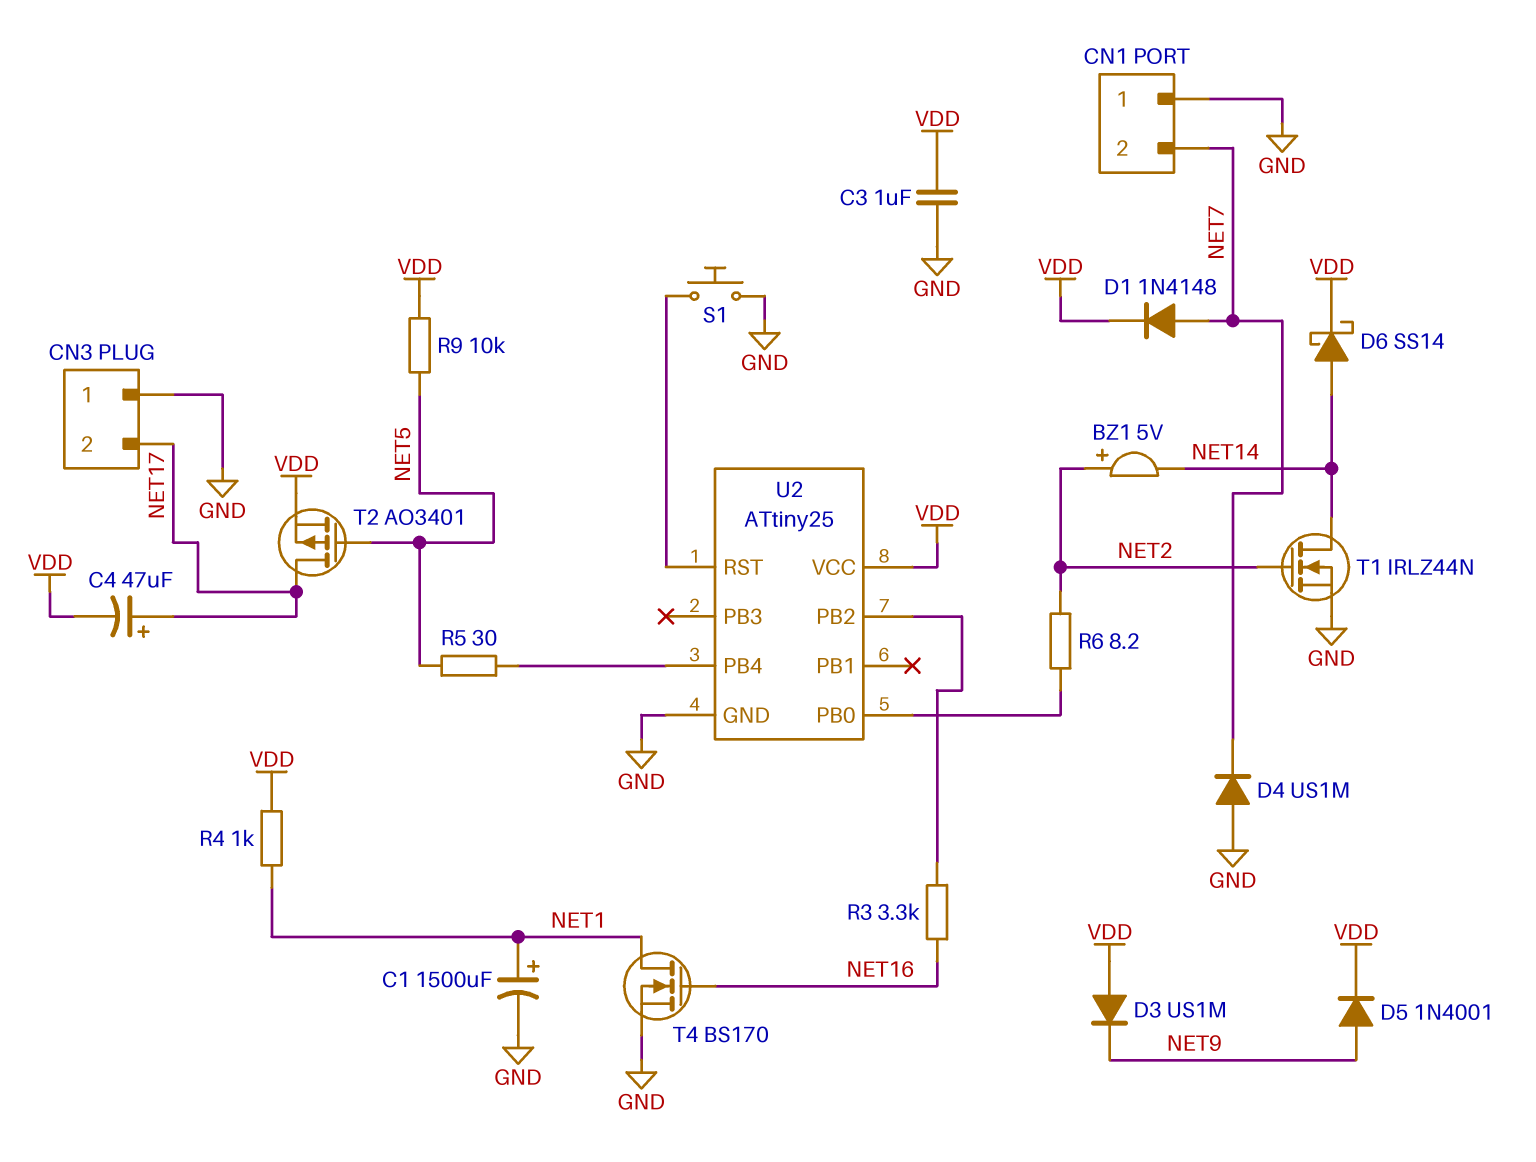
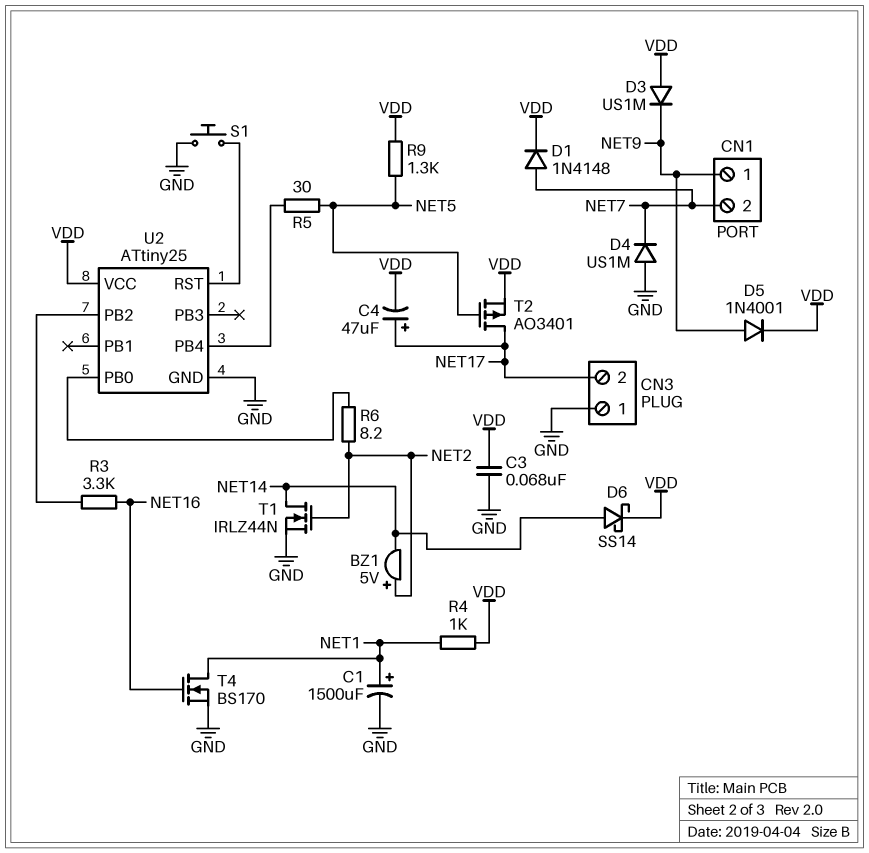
C3: 1uF (GND, VDD) -> 68nF (GND, VDD)
CN1 pin 1: GND -> NET9
R9: 10k (NET5, VDD) -> 1.3k (NET5, VDD)

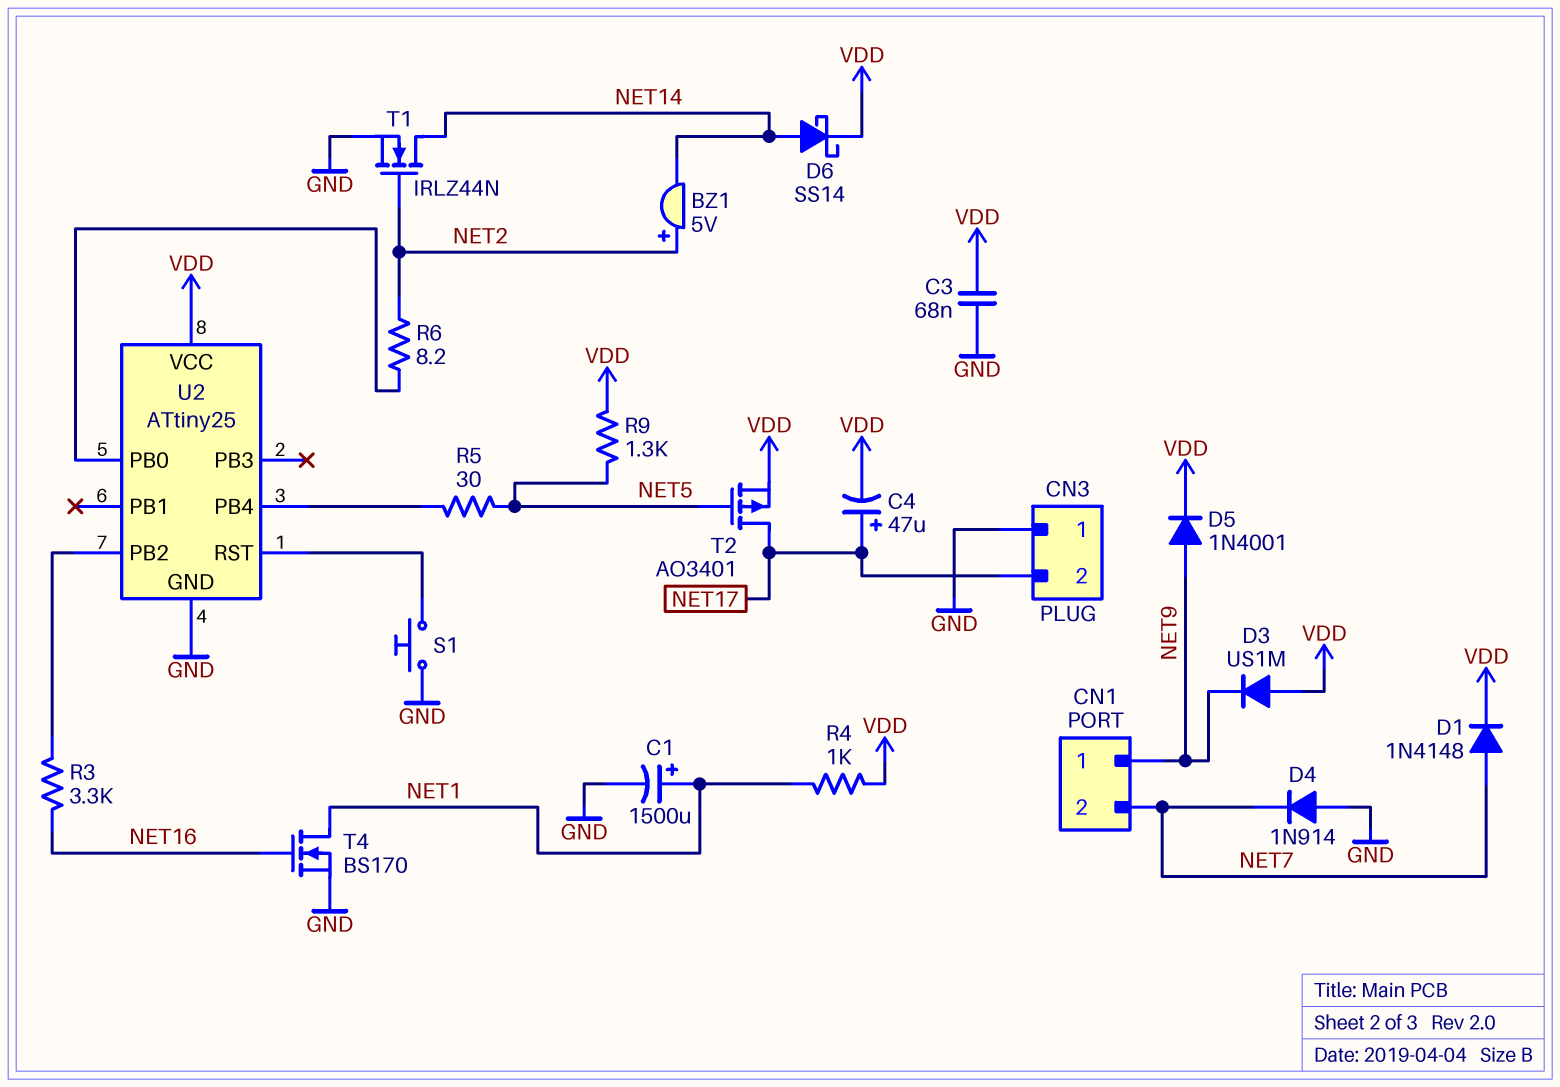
D4: diode US1M (A GND, K NET7) -> diode 1N914 (A GND, K NET7)

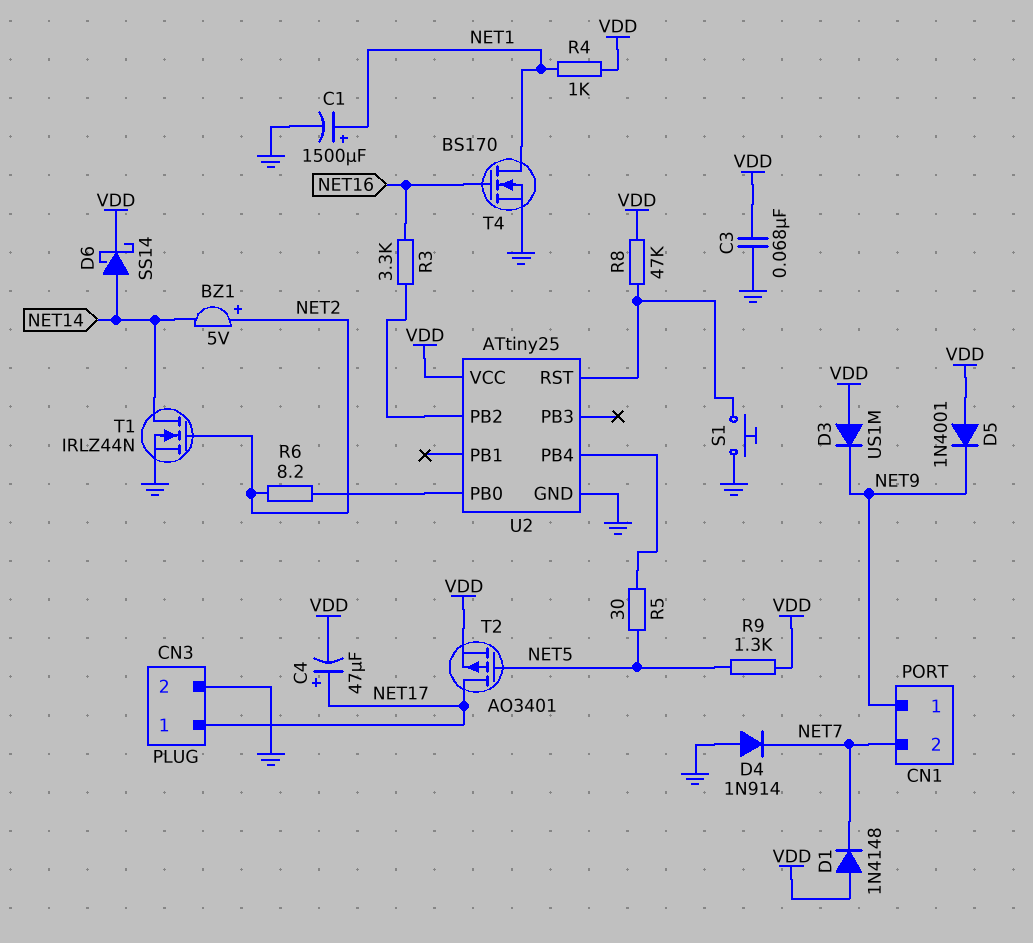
CN3 pin 1: GND -> NET17
CN3 pin 2: NET17 -> GND
D1: diode 1N4148 (A NET7, K VDD) -> diode 1N4148 (A VDD, K NET7)
D5: diode 1N4001 (A NET9, K VDD) -> diode 1N4001 (A VDD, K NET9)
R8: none -> 47k (U2/RST, VDD)

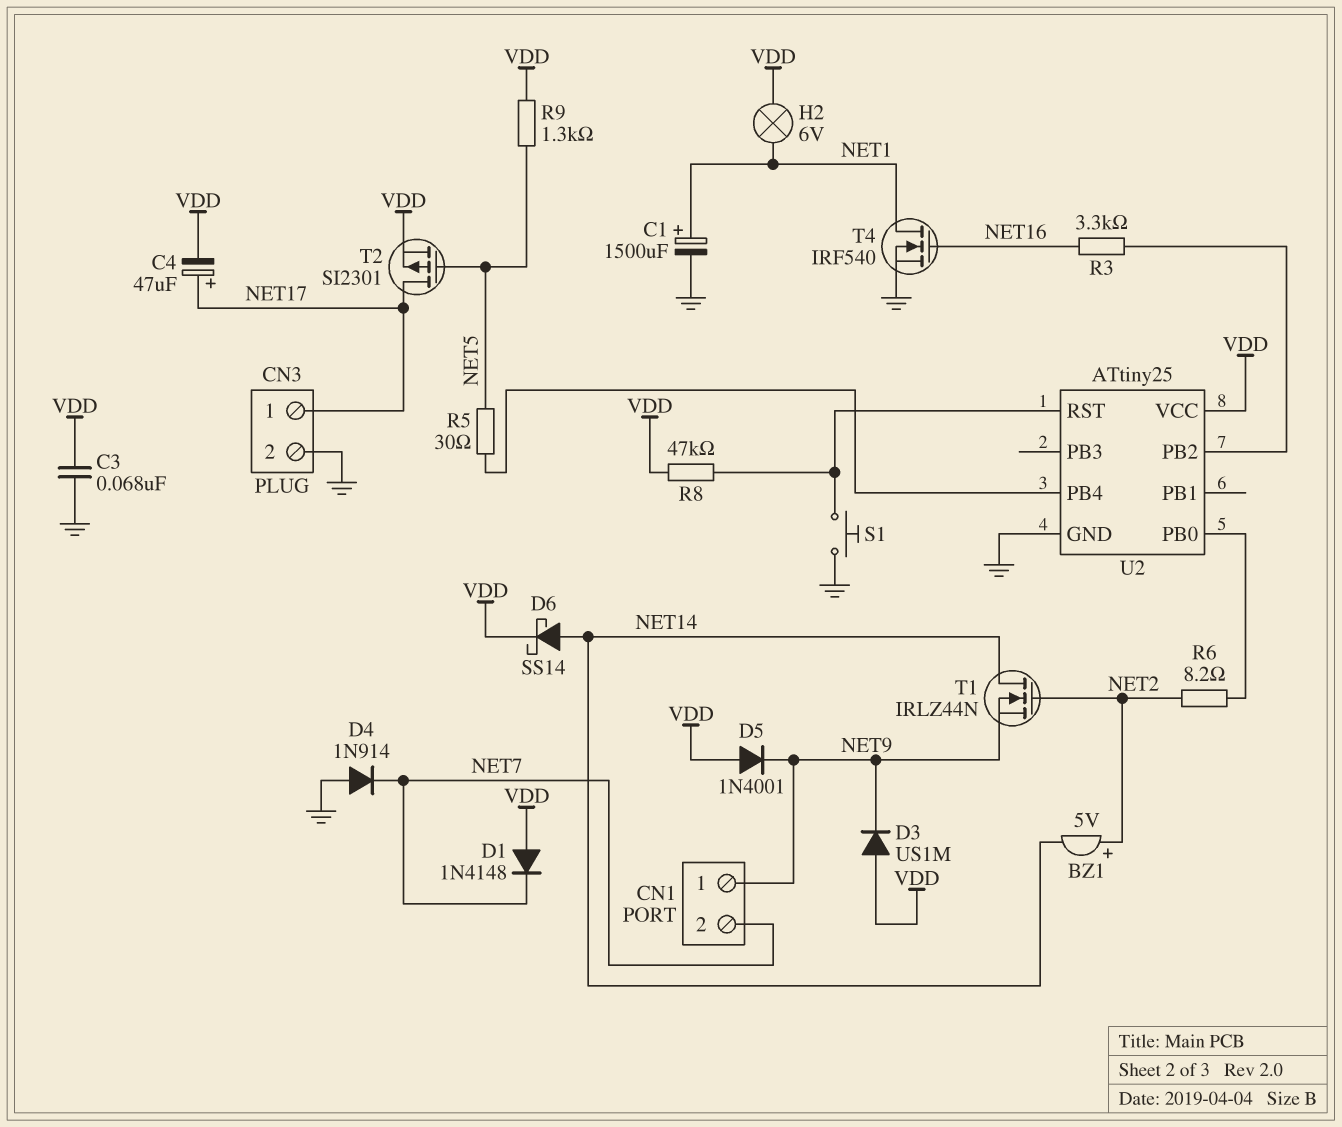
H2: none -> lamp 6V (NET1, VDD)
R4: 1k (NET1, VDD) -> none
T1: NMOS IRLZ44N (G NET2, D NET14, S GND) -> NMOS IRLZ44N (G NET2, D NET14, S NET9)
T2: PMOS AO3401 (G NET5, D NET17, S VDD) -> PMOS SI2301 (G NET5, D NET17, S VDD)
T4: NMOS BS170 (G NET16, D NET1, S GND) -> NMOS IRF540 (G NET16, D NET1, S GND)

